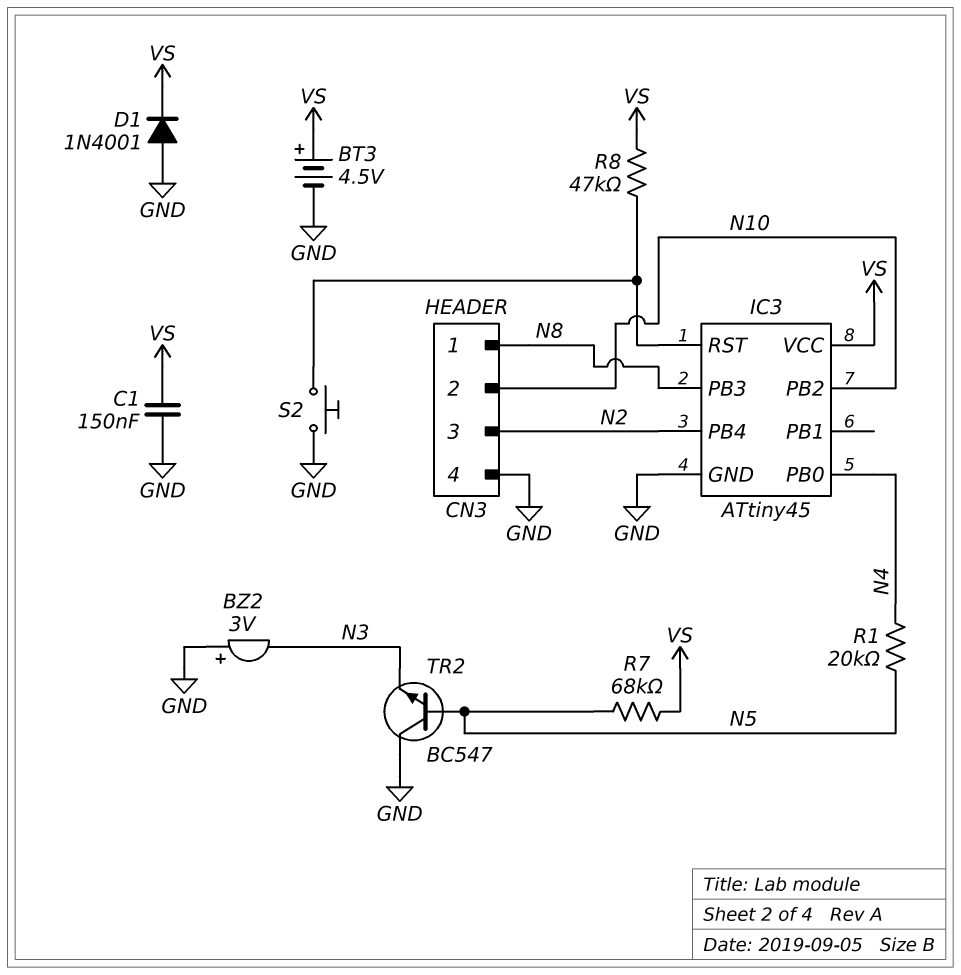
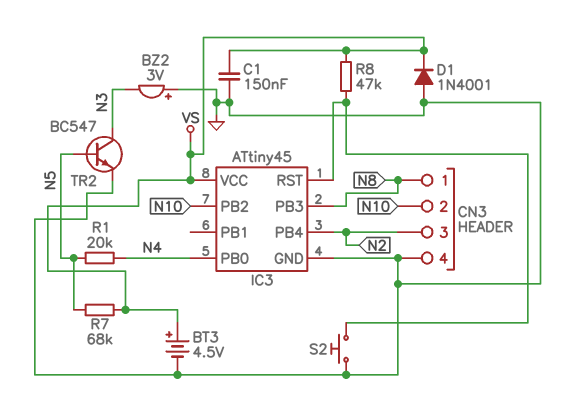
TR2: NPN BC547 (B N5, C GND, E N3) -> NPN BC547 (B N5, C N3, E GND)

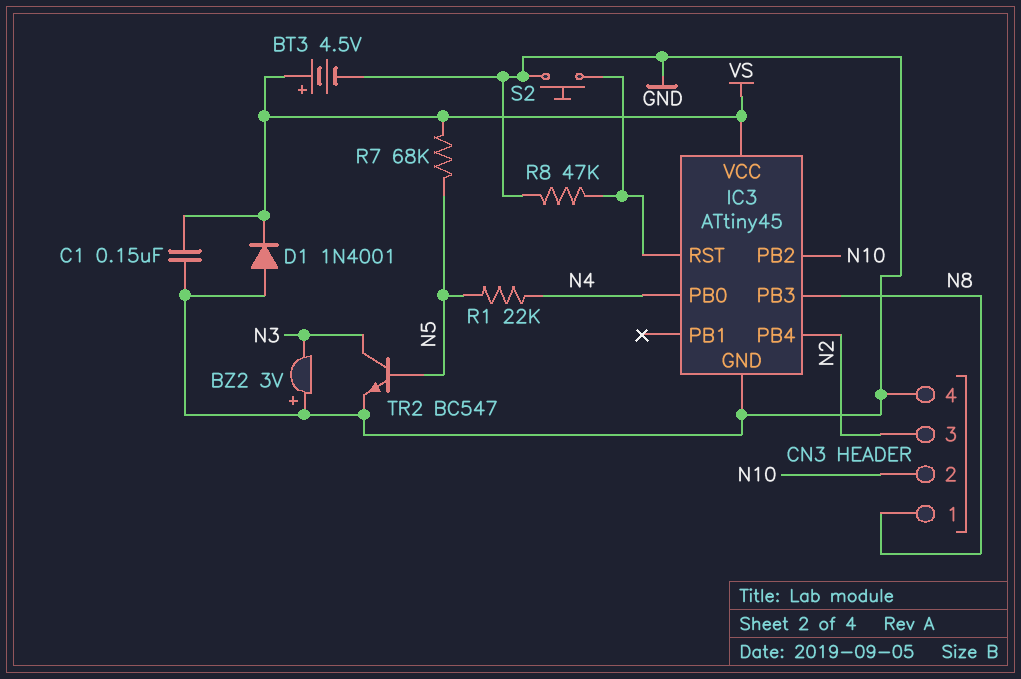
R1: 20k (N4, N5) -> 22k (N4, N5)
R8: 47k (IC3/RST, VS) -> 47k (GND, IC3/RST)

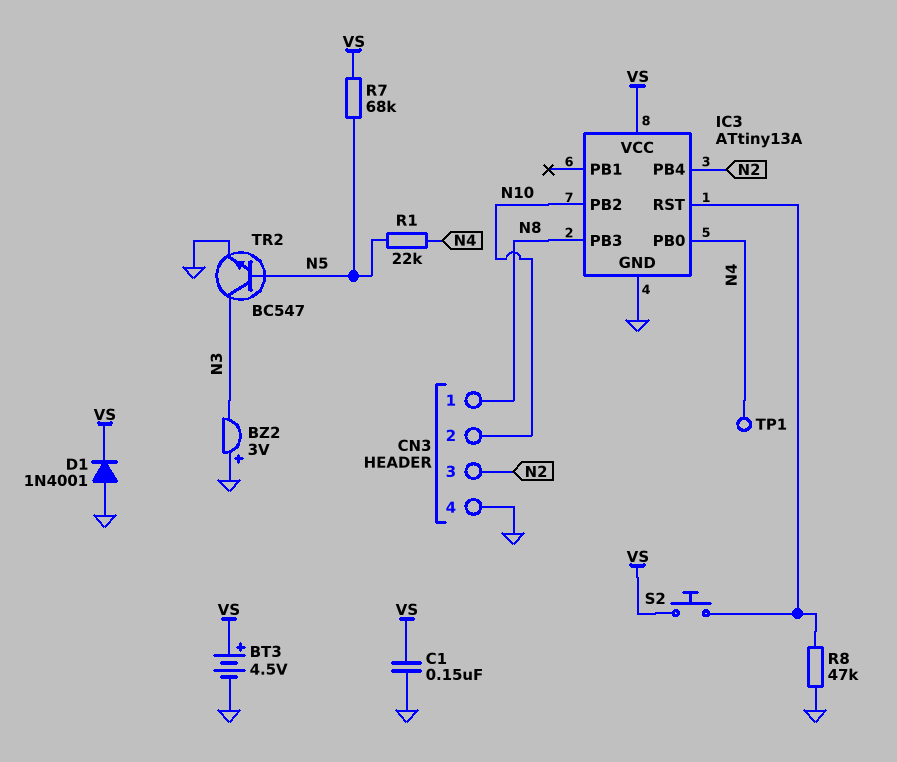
IC3: ATtiny45 -> ATtiny13A
S2: button (GND, IC3/RST) -> button (IC3/RST, VS)
TP1: none -> test point (N4)

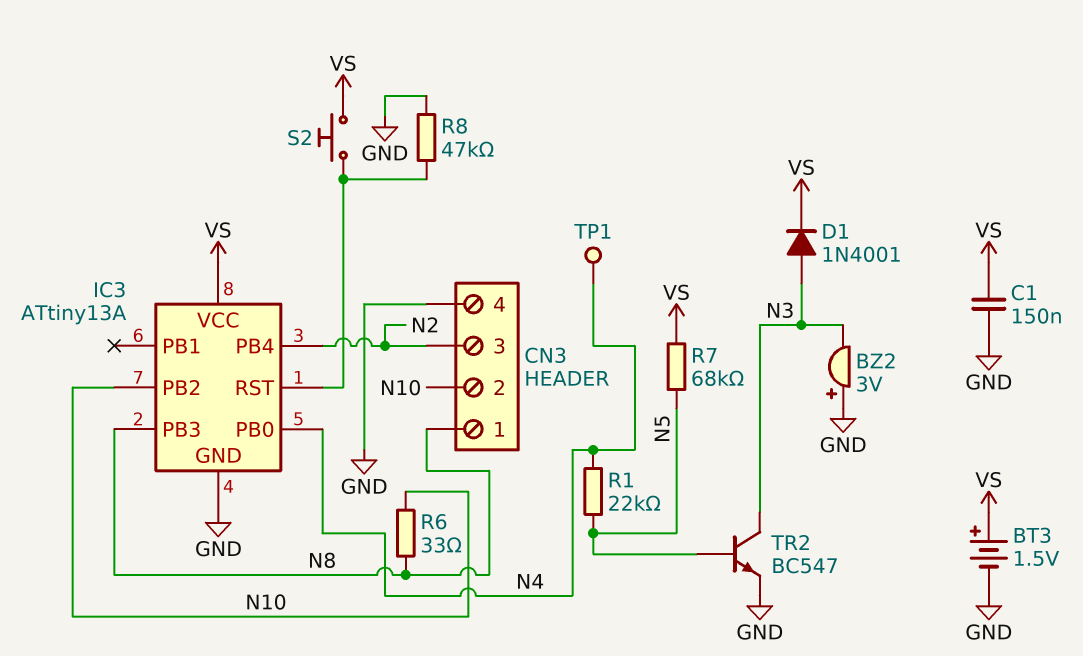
BT3: 4.5V (plus VS, minus GND) -> 1.5V (plus VS, minus GND)
D1: diode 1N4001 (A GND, K VS) -> diode 1N4001 (A N3, K VS)
R6: none -> 33 (N8, N10)

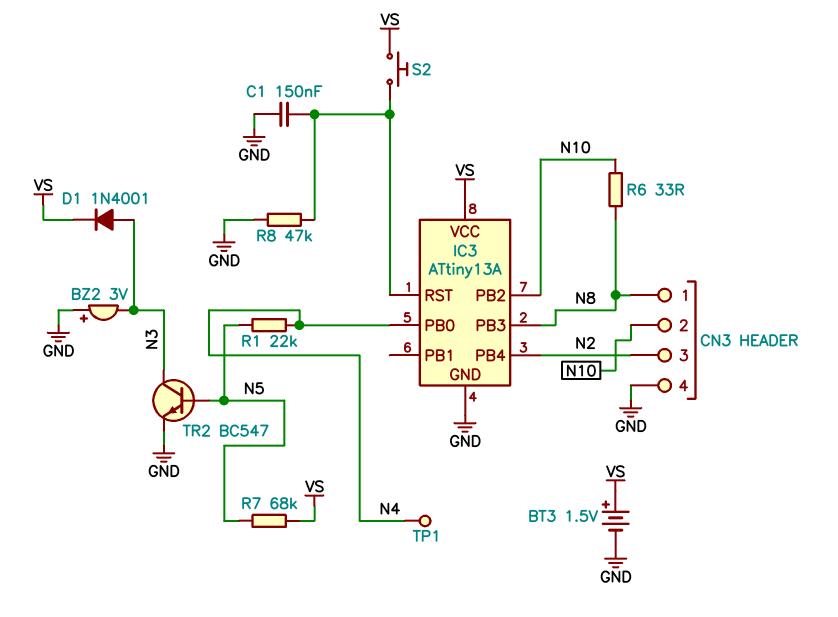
C1: 150nF (GND, VS) -> 150nF (GND, IC3/RST)

